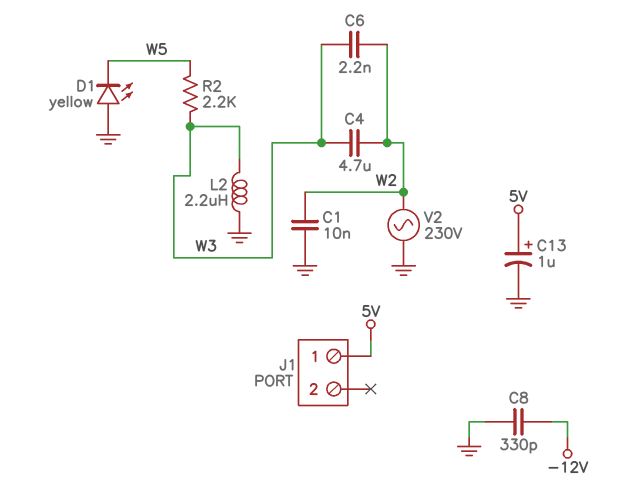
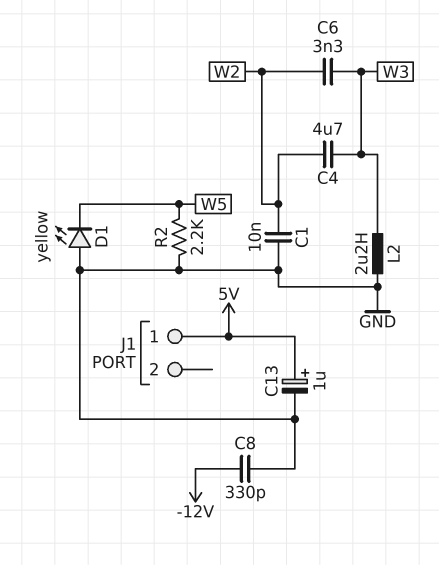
C6: 2.2nF (W2, W3) -> 3.3nF (W2, W3)
R2: 2.2k (W3, W5) -> 2.2k (GND, W5)
V2: AC 230V (GND, W2) -> none

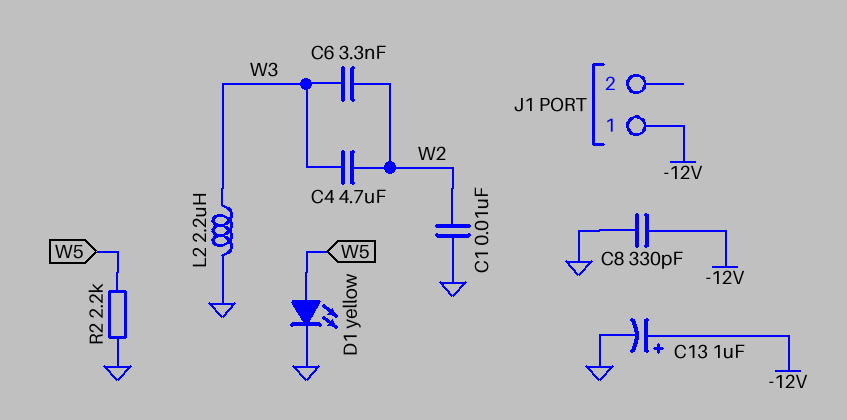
C13: 1uF (plus 5V, minus GND) -> 1uF (plus -12V, minus GND)
D1: LED yellow (A GND, K W5) -> LED yellow (A W5, K GND)
J1 pin 1: 5V -> -12V

